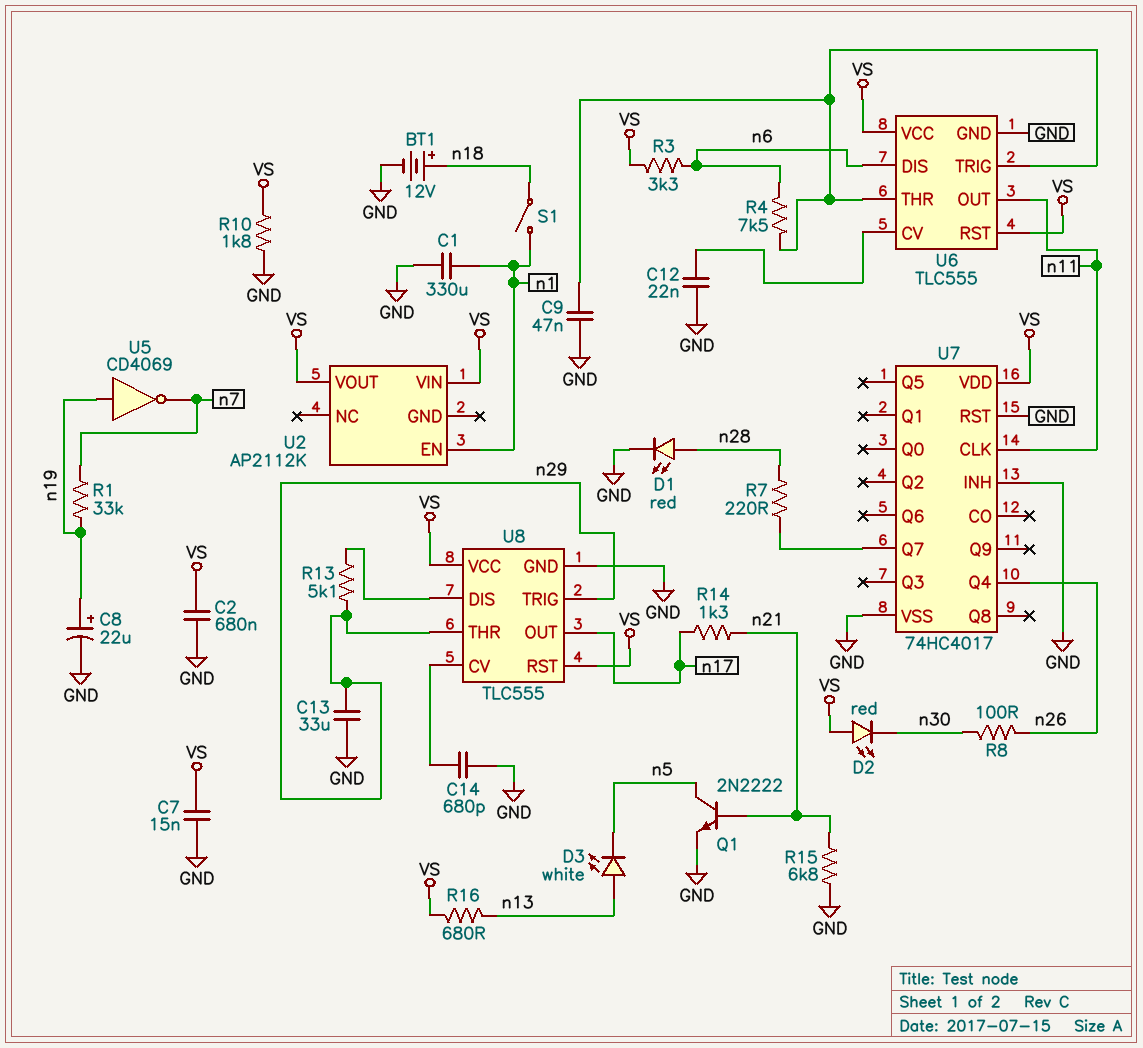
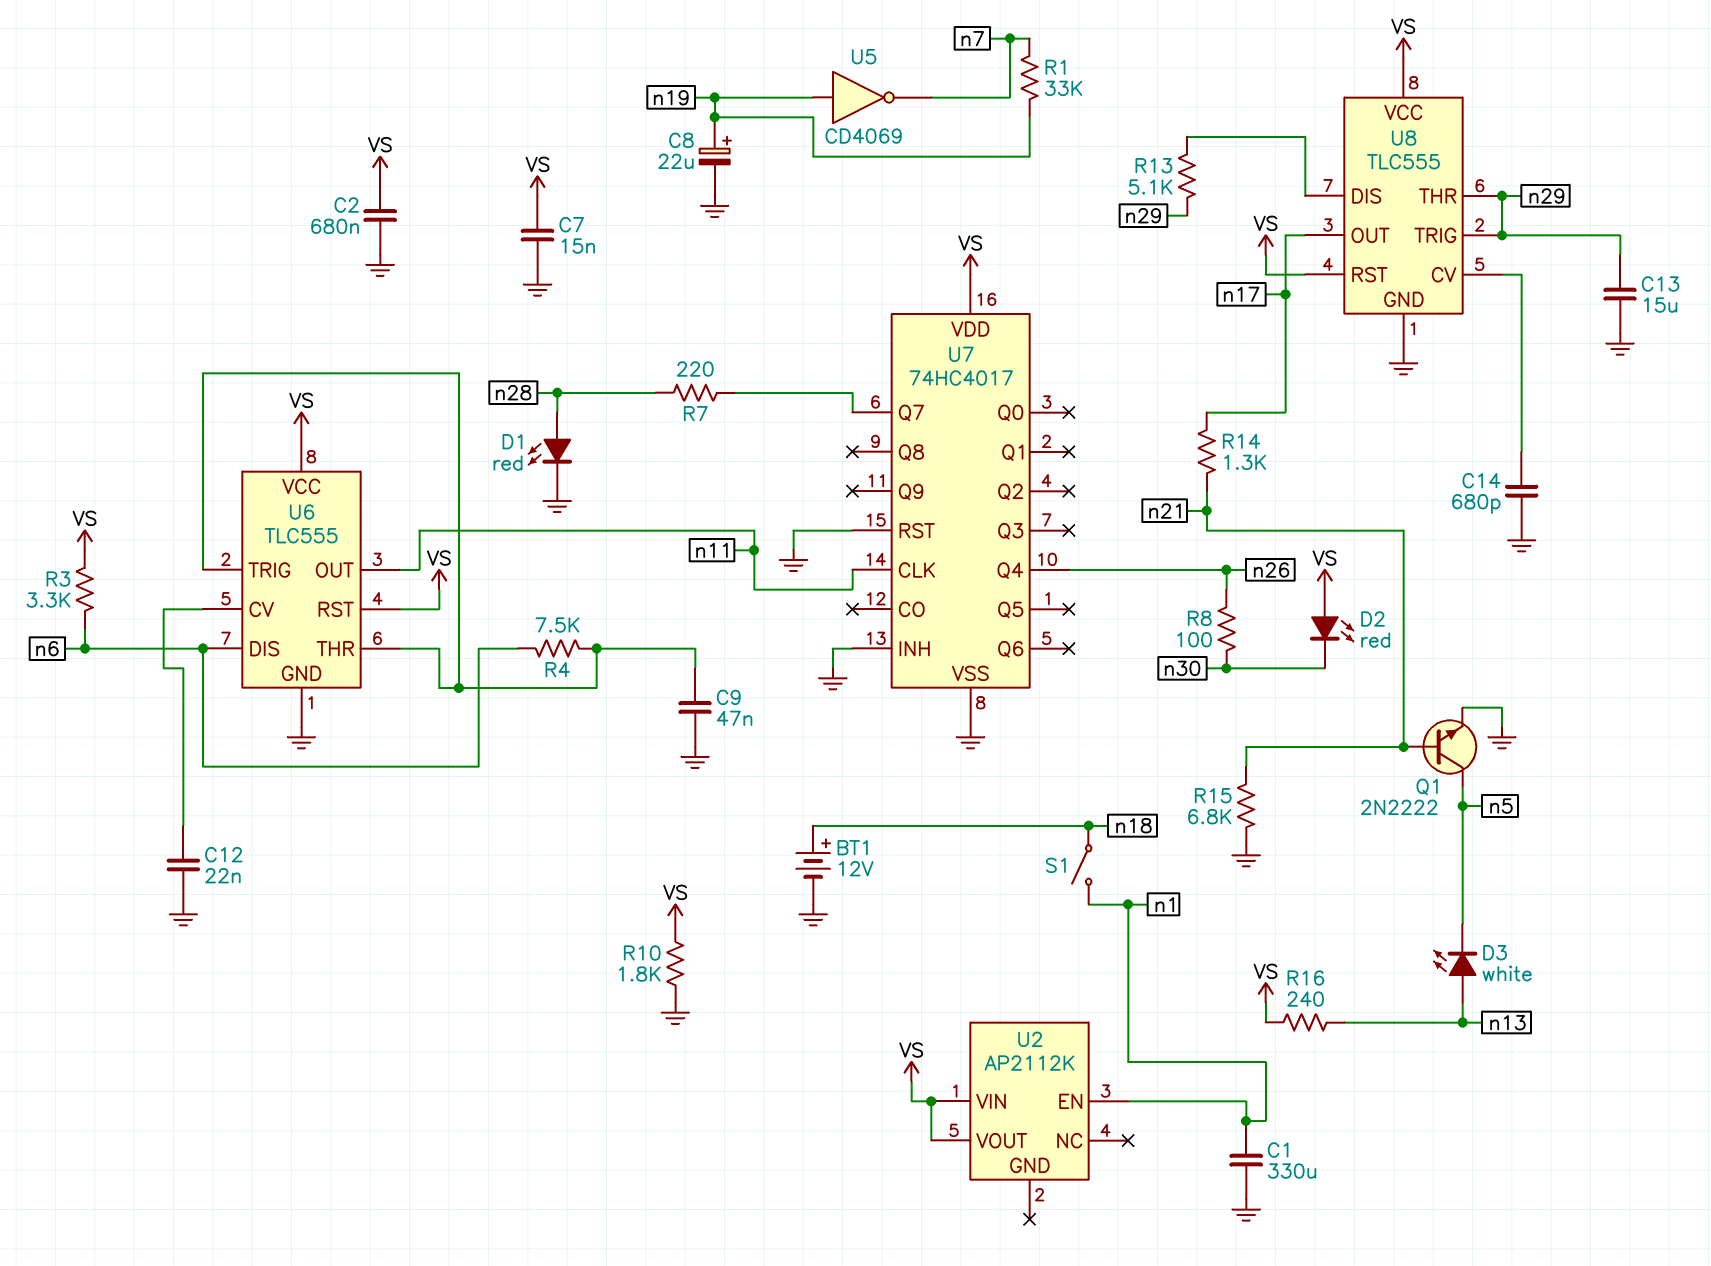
C13: 33uF (GND, n29) -> 15uF (GND, n29)
R16: 680 (VS, n13) -> 240 (VS, n13)

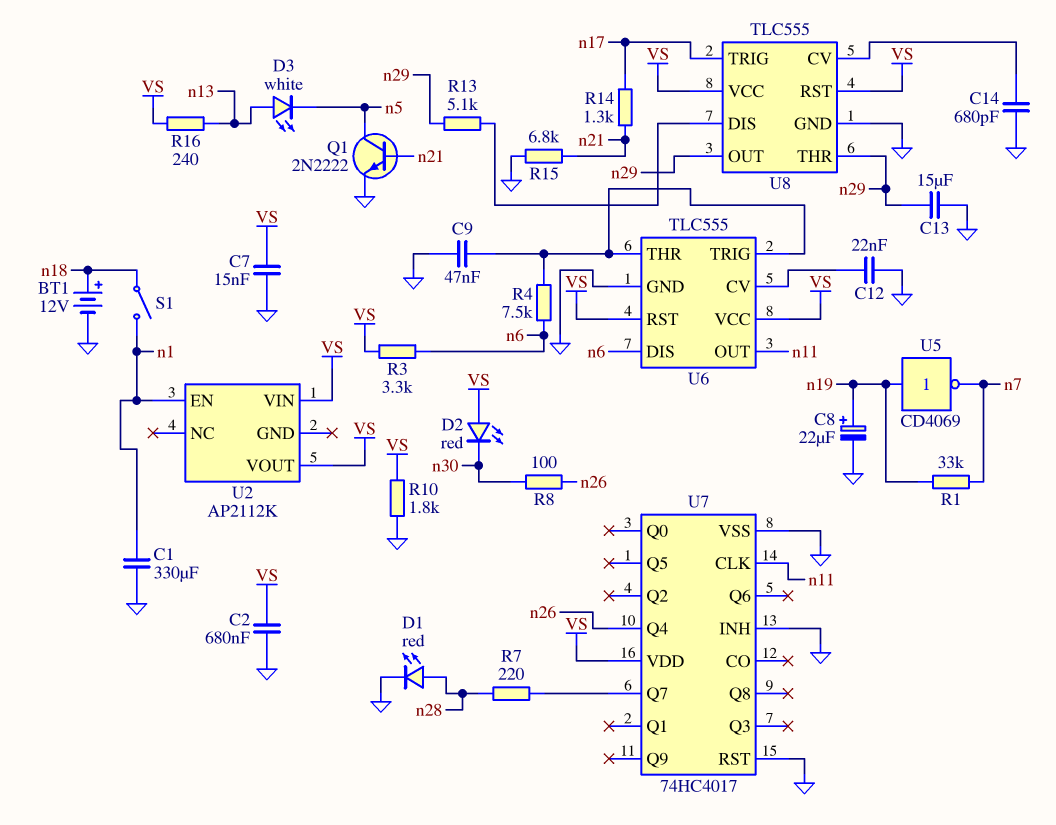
U8 pin OUT: n17 -> n29
U8 pin TRIG: n29 -> n17

